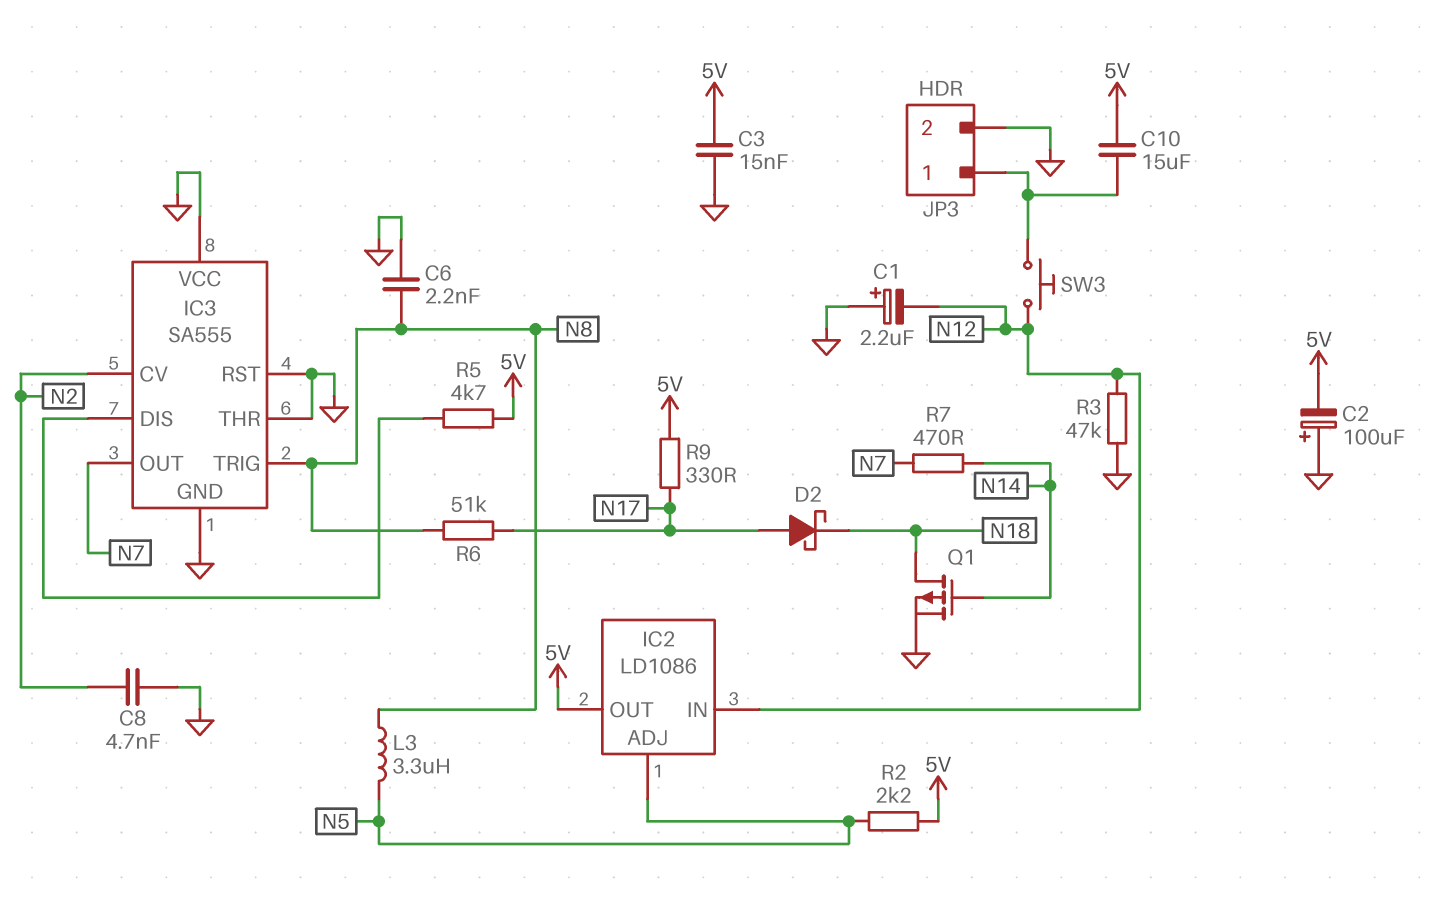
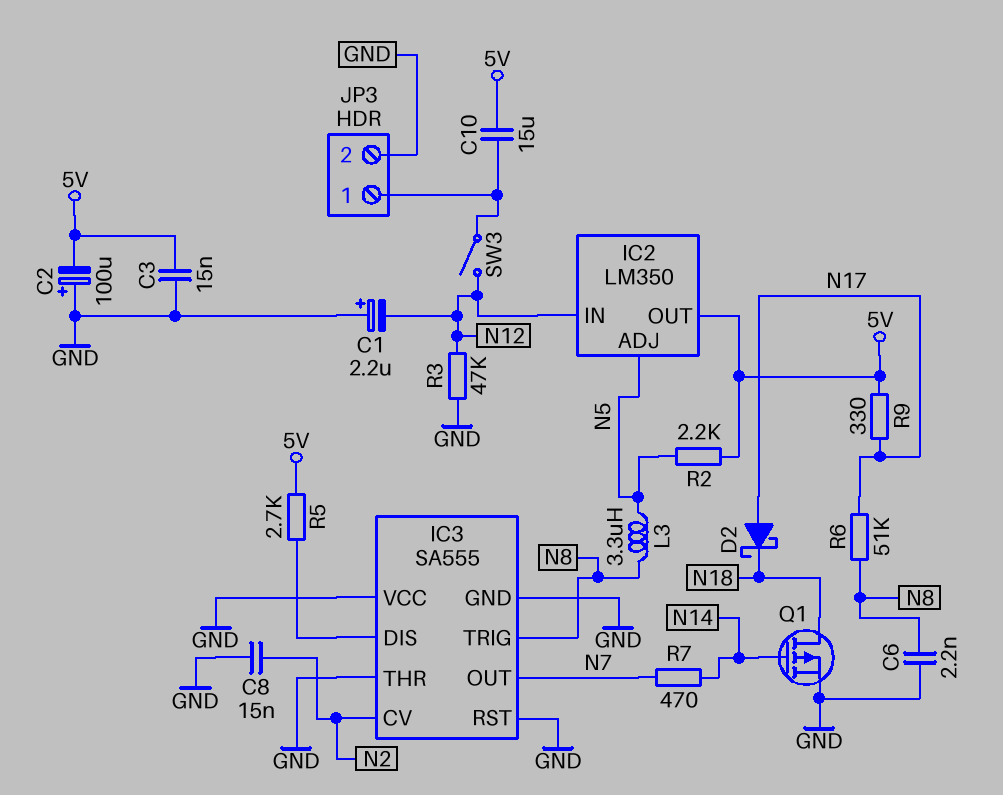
C8: 4.7nF (GND, N2) -> 15nF (GND, N2)
IC2: LD1086 -> LM350
R5: 4.7k (5V, IC3/DIS) -> 2.7k (5V, IC3/DIS)
SW3: button (JP3/1, N12) -> switch (JP3/1, N12)

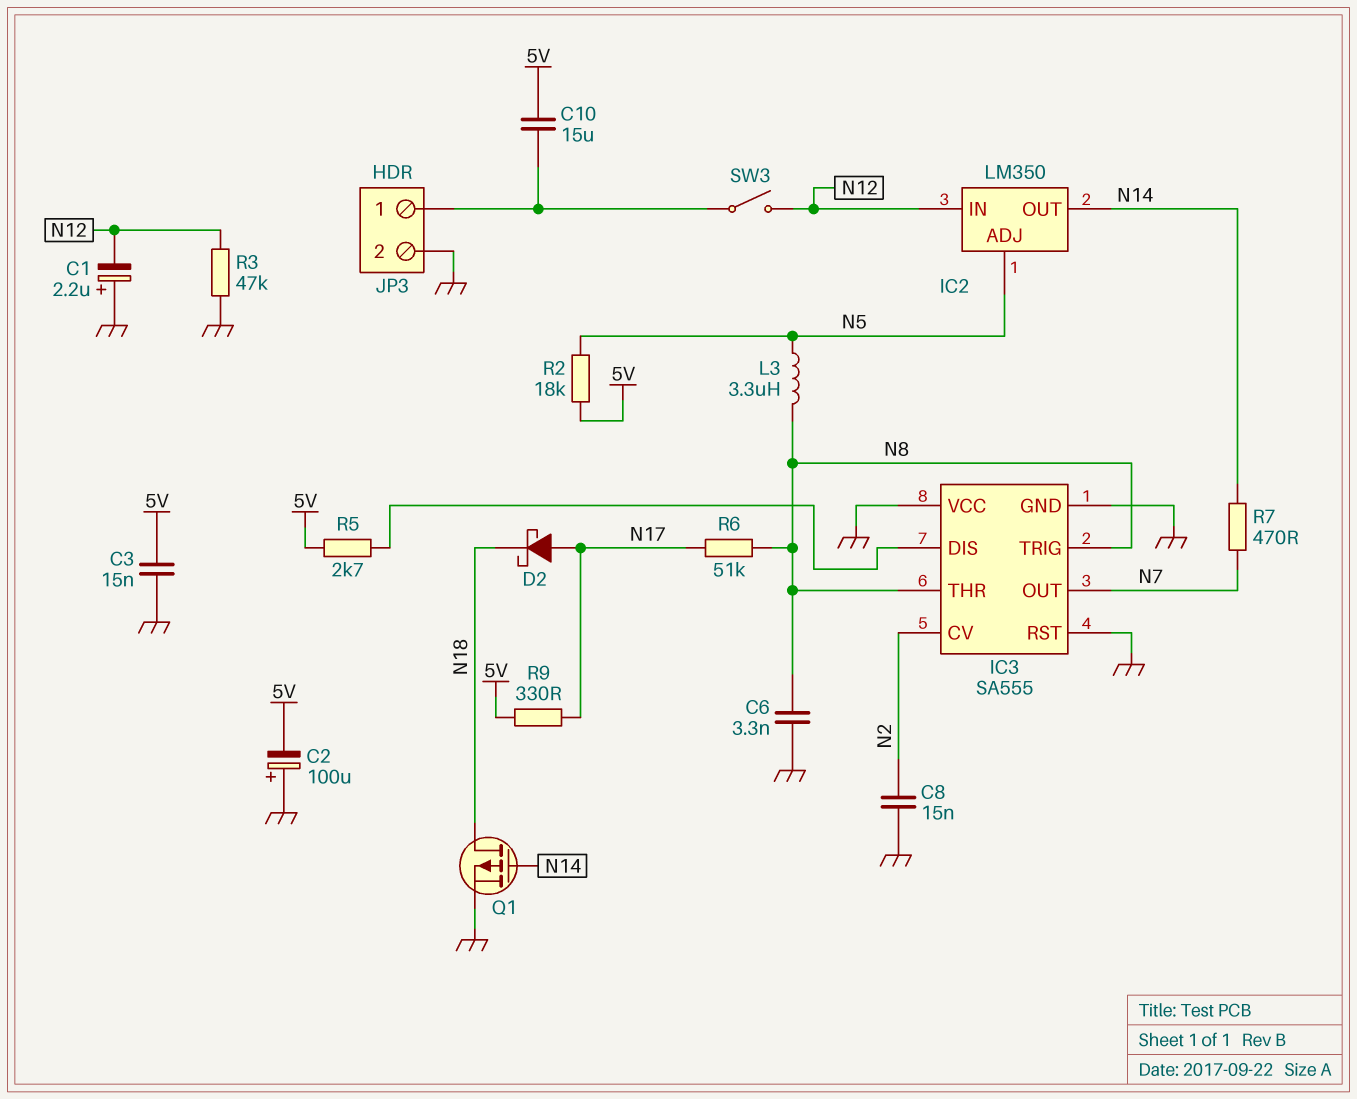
C6: 2.2nF (GND, N8) -> 3.3nF (GND, N8)
IC2 pin OUT: 5V -> N14
IC3 pin THR: GND -> N8
R2: 2.2k (5V, N5) -> 18k (5V, N5)

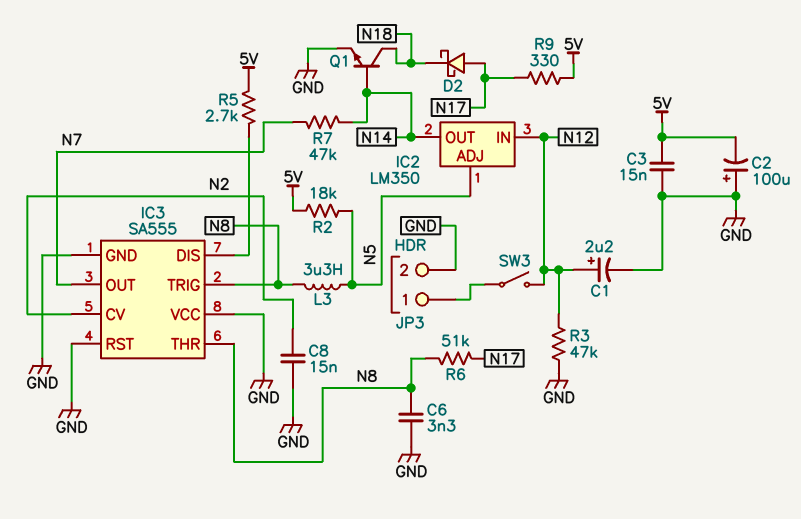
C1: 2.2uF (plus GND, minus N12) -> 2.2uF (plus N12, minus GND)
C10: 15uF (5V, JP3/1) -> none
Q1: PMOS (G N14, D N18, S GND) -> NPN (B N14, C N18, E GND)
R7: 470 (N7, N14) -> 47k (N7, N14)

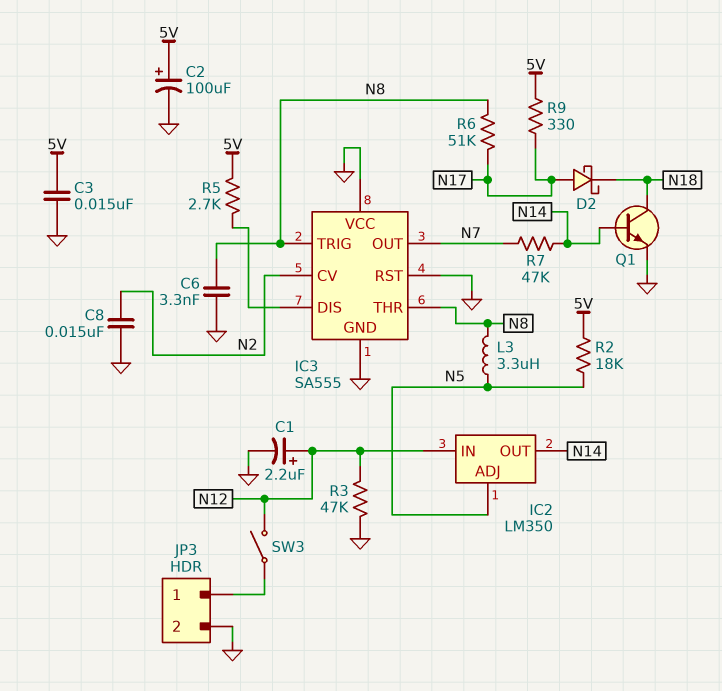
C2: 100uF (plus GND, minus 5V) -> 100uF (plus 5V, minus GND)

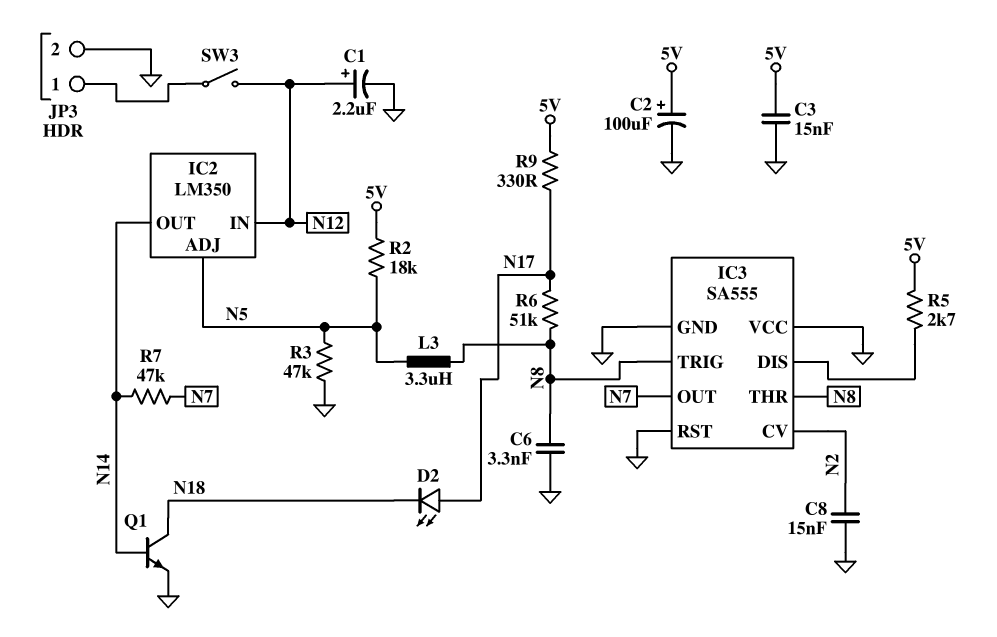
D2: schottky (A N17, K N18) -> LED (A N17, K N18)
R3: 47k (GND, N12) -> 47k (GND, N5)

